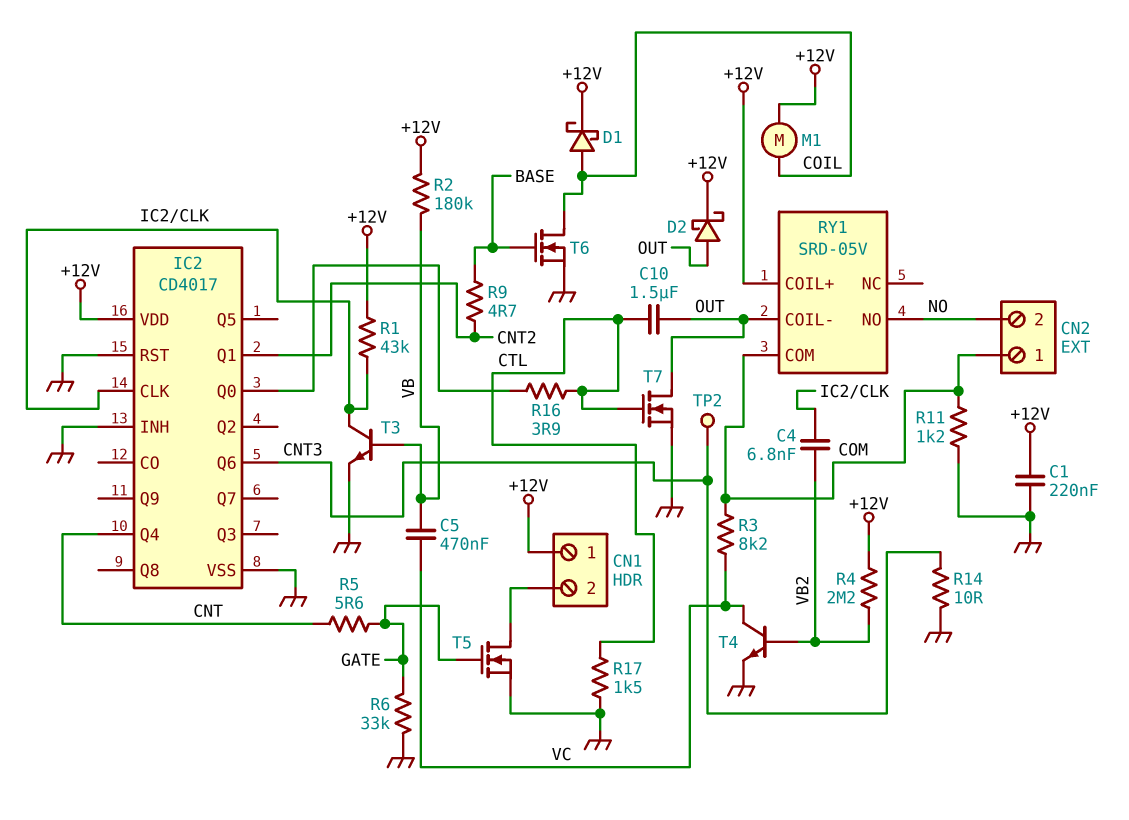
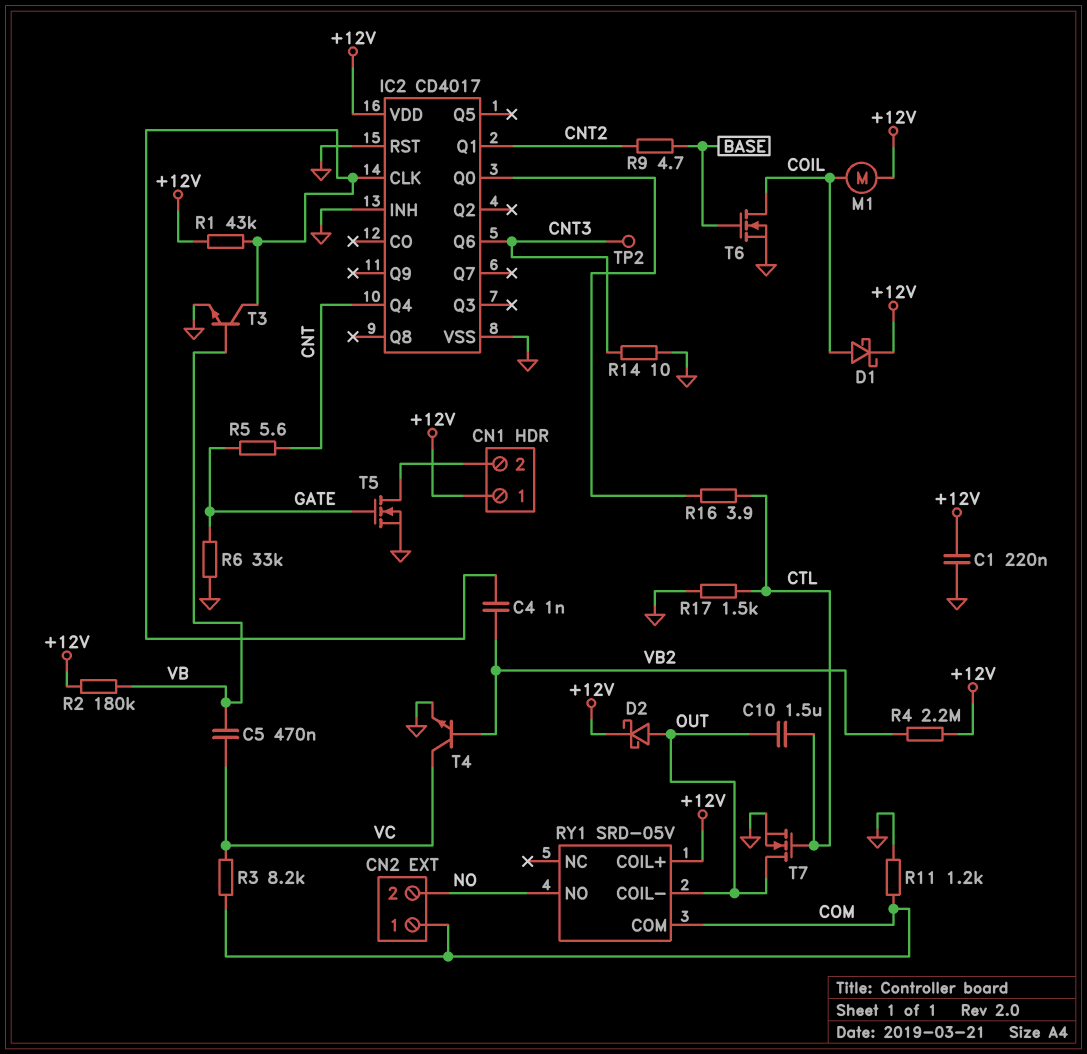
C4: 6.8nF (IC2/CLK, VB2) -> 1nF (IC2/CLK, VB2)

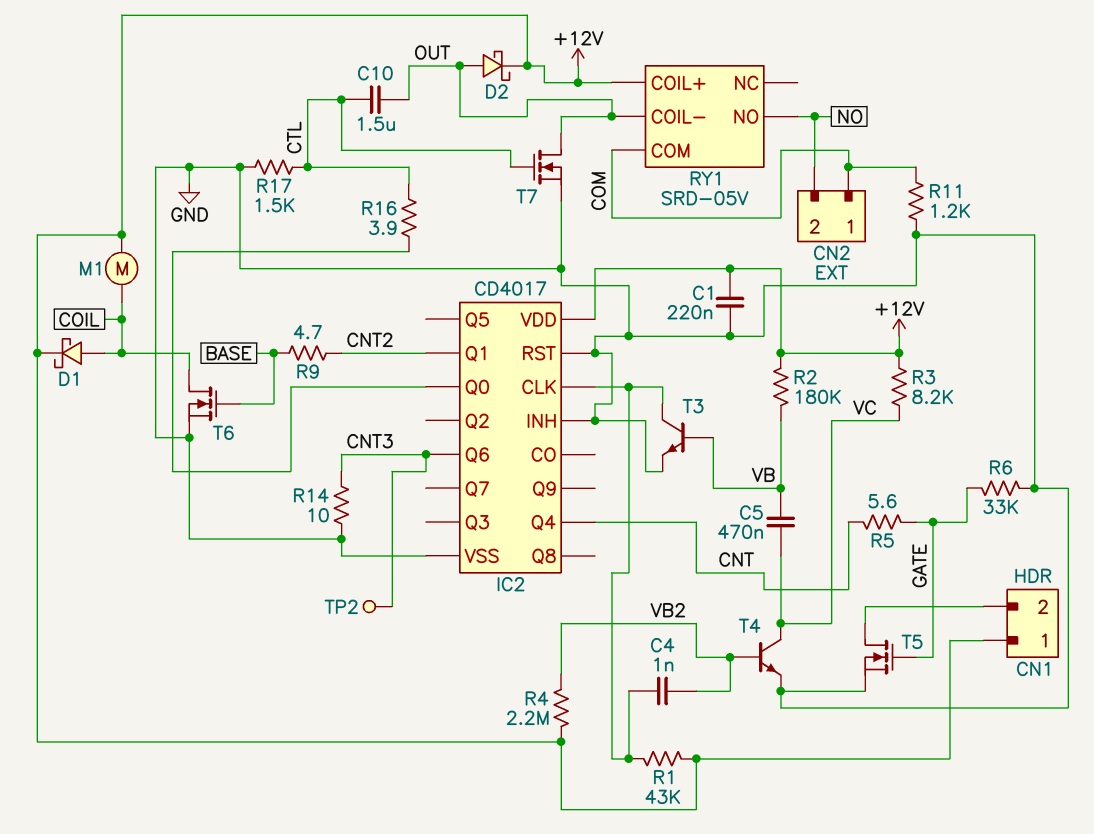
R3: 8.2k (COM, VC) -> 8.2k (+12V, VC)

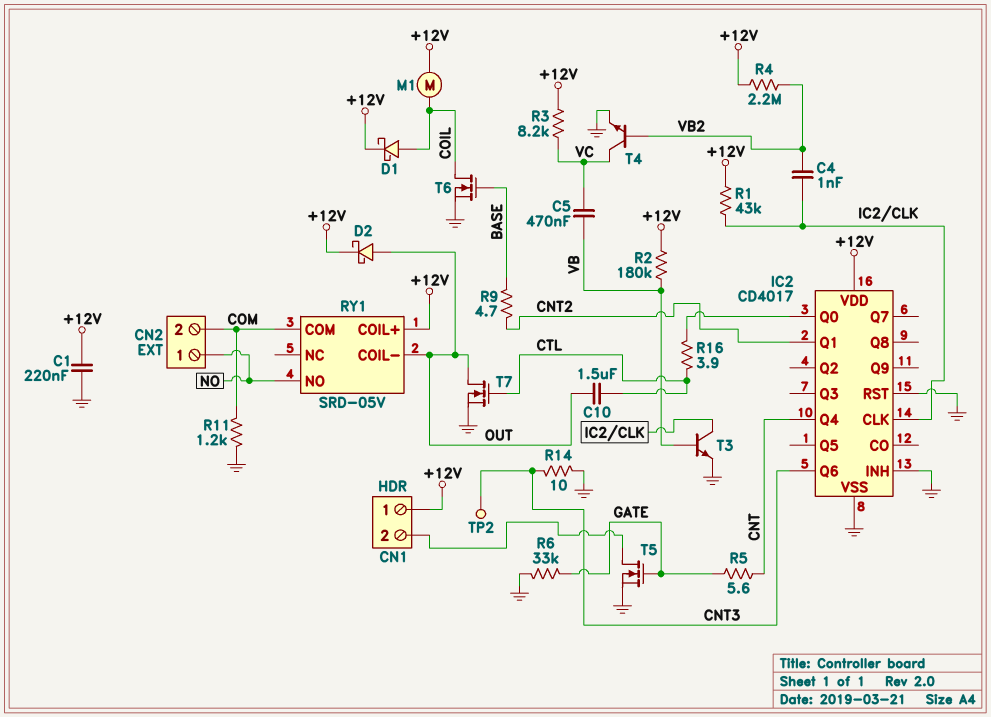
CN2 pin 1: COM -> NO
CN2 pin 2: NO -> COM
R17: 1.5k (CTL, GND) -> none

